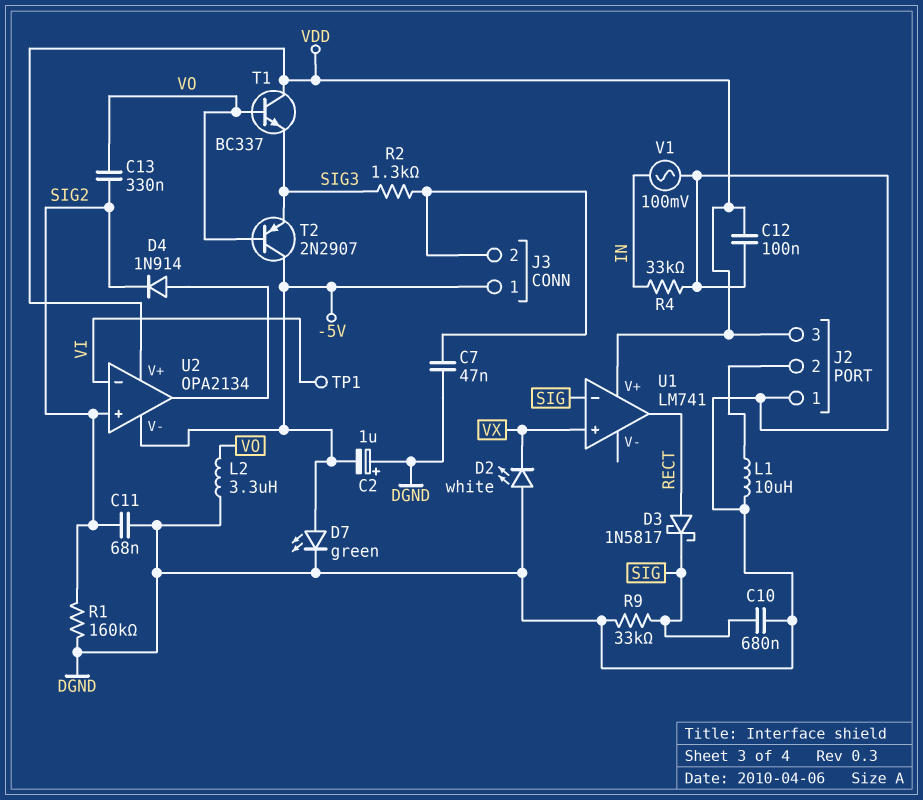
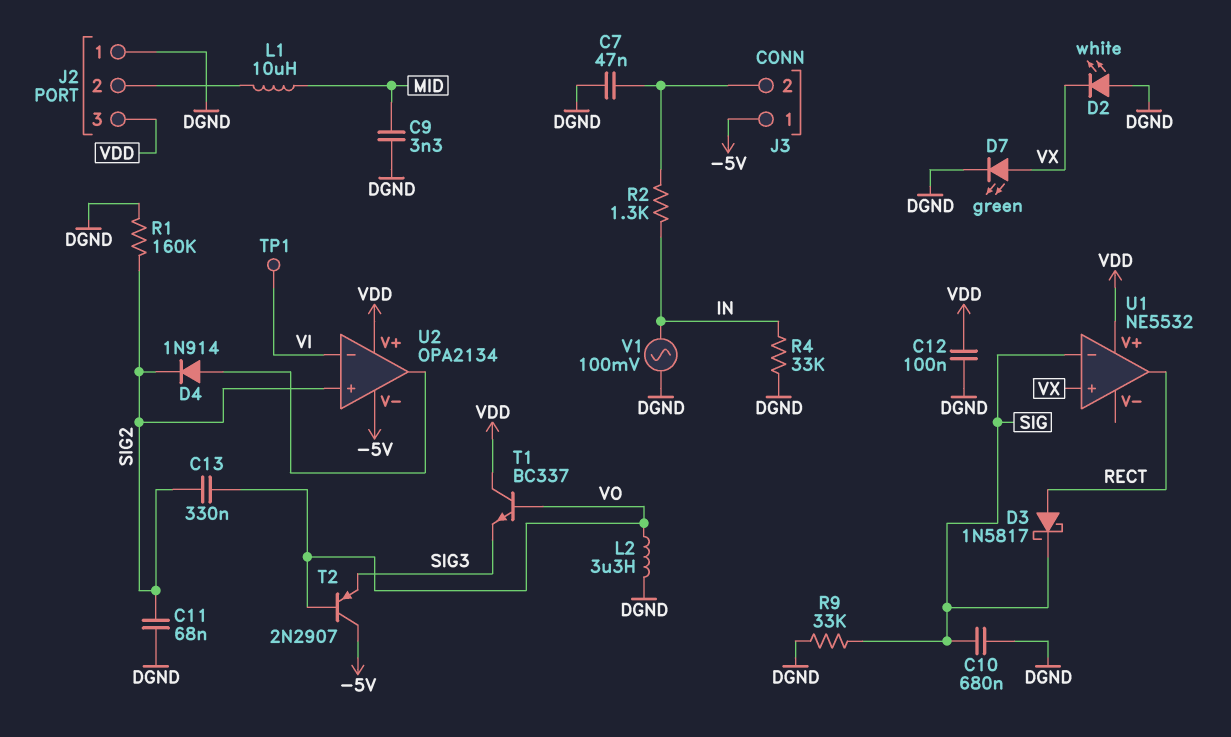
C2: 1uF (plus DGND, minus -5V) -> none
C9: none -> 3.3nF (DGND, MID)
D7: LED green (A -5V, K DGND) -> LED green (A VX, K DGND)
L1: 10uH (DGND, J2/2) -> 10uH (J2/2, MID)
R2: 1.3k (J3/2, SIG3) -> 1.3k (IN, J3/2)
U1: LM741 -> NE5532

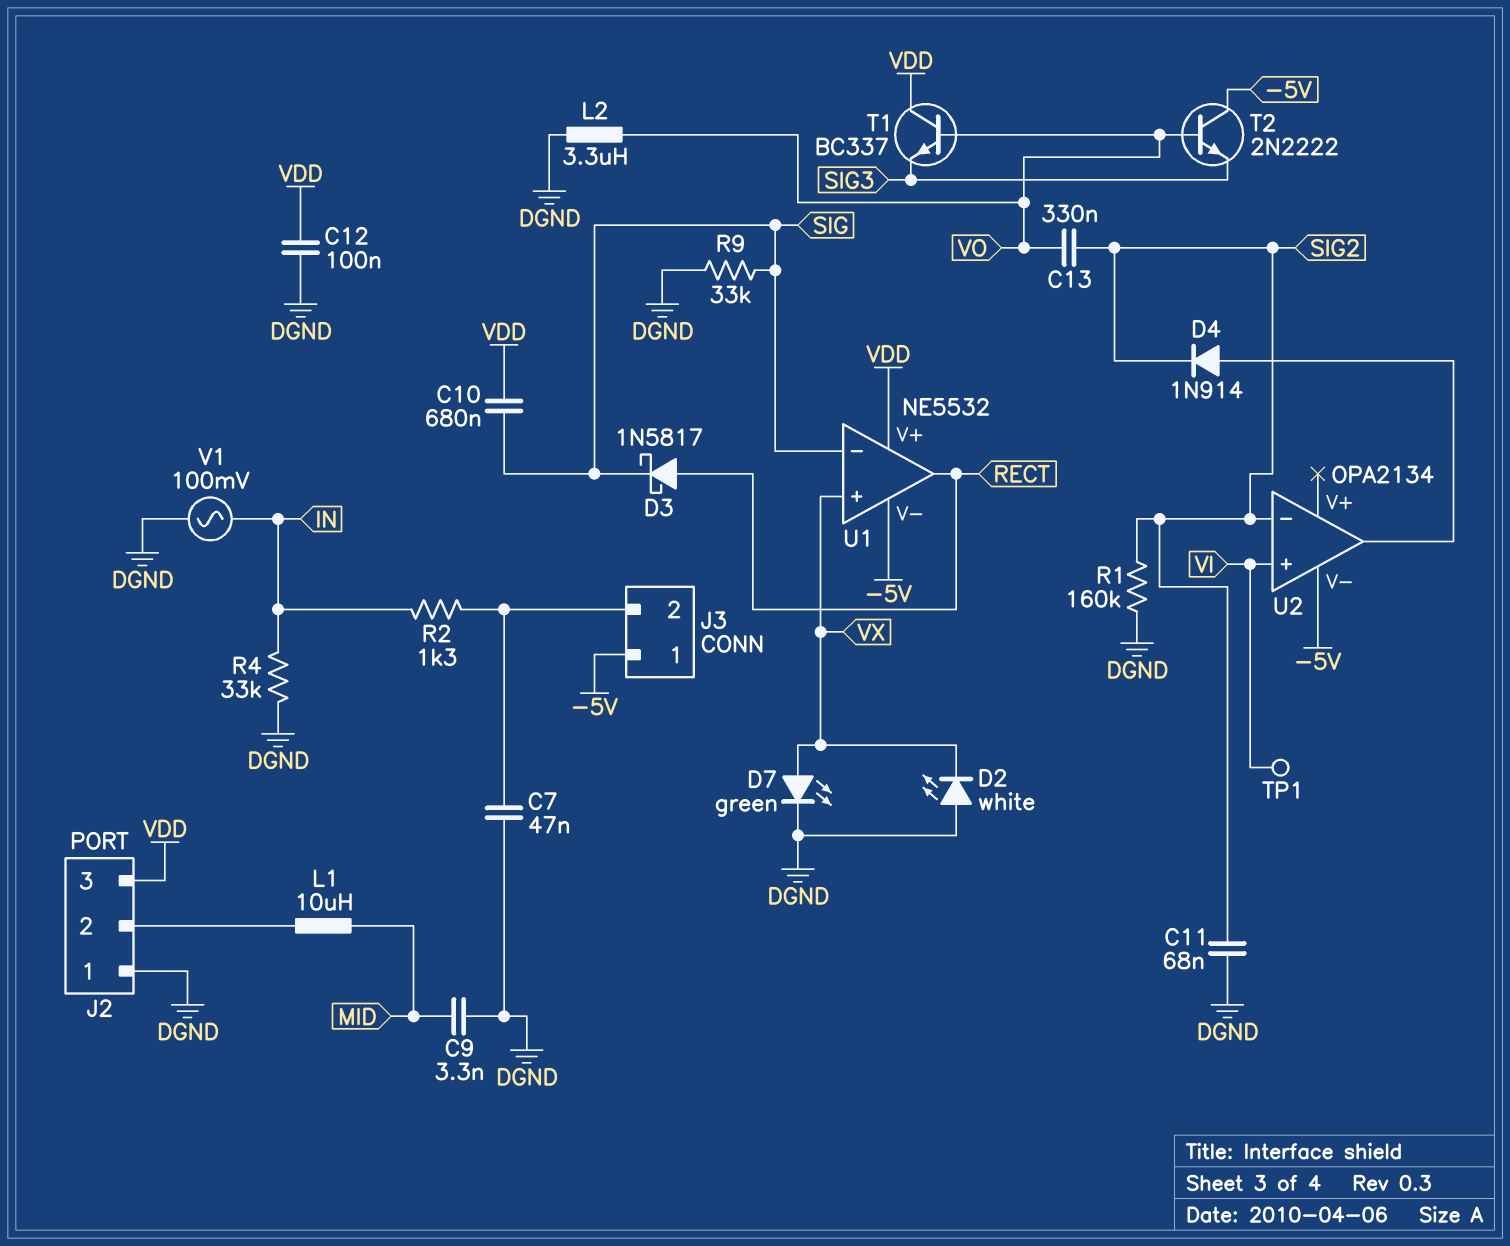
C10: 680nF (DGND, SIG) -> 680nF (SIG, VDD)
T2: PNP 2N2907 (B VO, C -5V, E SIG3) -> NPN 2N2222 (B VO, C -5V, E SIG3)
U1 pin V-: none -> -5V
U2 pin V+: VDD -> none
U2 pin in+: SIG2 -> VI
U2 pin in-: VI -> SIG2

